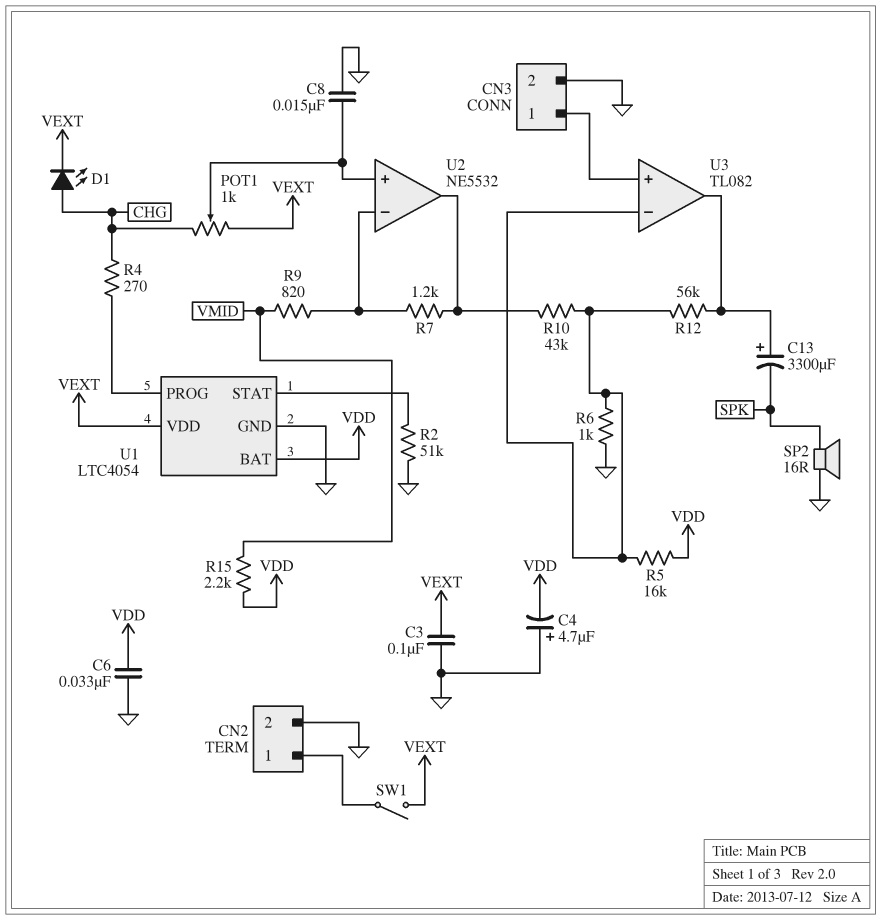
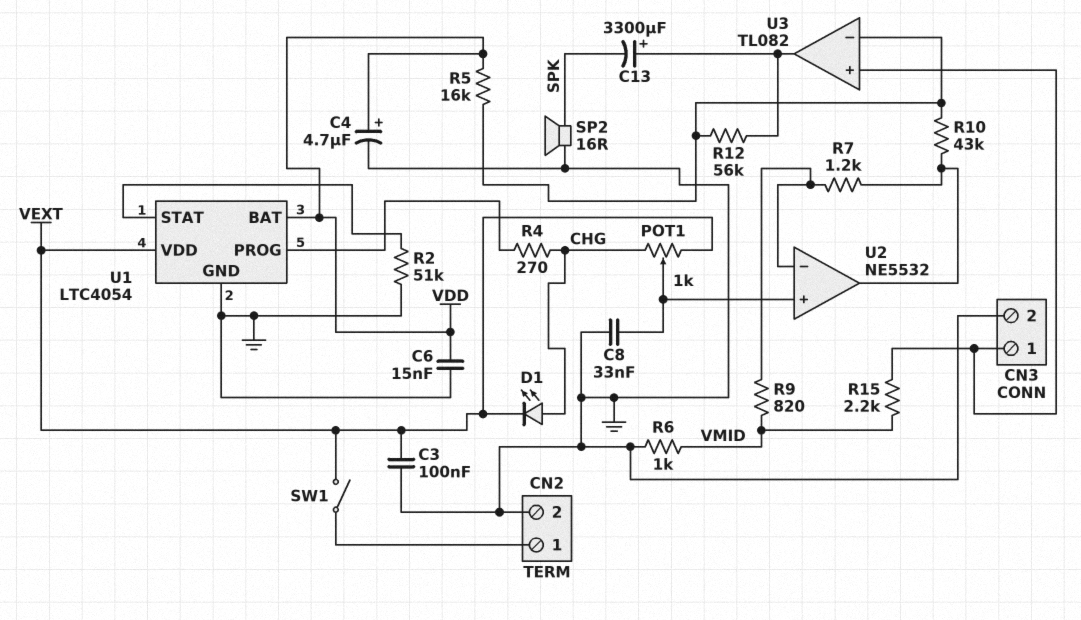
C4: 4.7uF (plus GND, minus VDD) -> 4.7uF (plus VDD, minus GND)
C6: 33nF (GND, VDD) -> 15nF (GND, VDD)
C8: 15nF (GND, U2/in+) -> 33nF (GND, U2/in+)
R6: 1k (GND, U3/in-) -> 1k (GND, VMID)
R15: 2.2k (VDD, VMID) -> 2.2k (CN3/1, VMID)

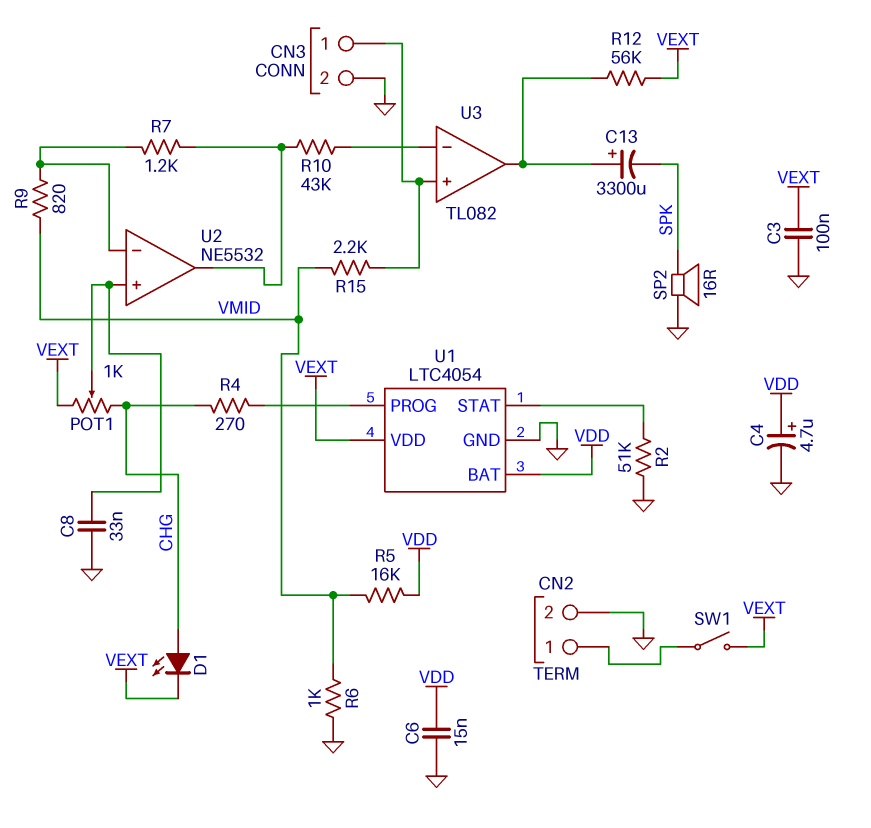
R5: 16k (U3/in-, VDD) -> 16k (VDD, VMID)
R12: 56k (U3/in-, U3/out) -> 56k (U3/out, VEXT)

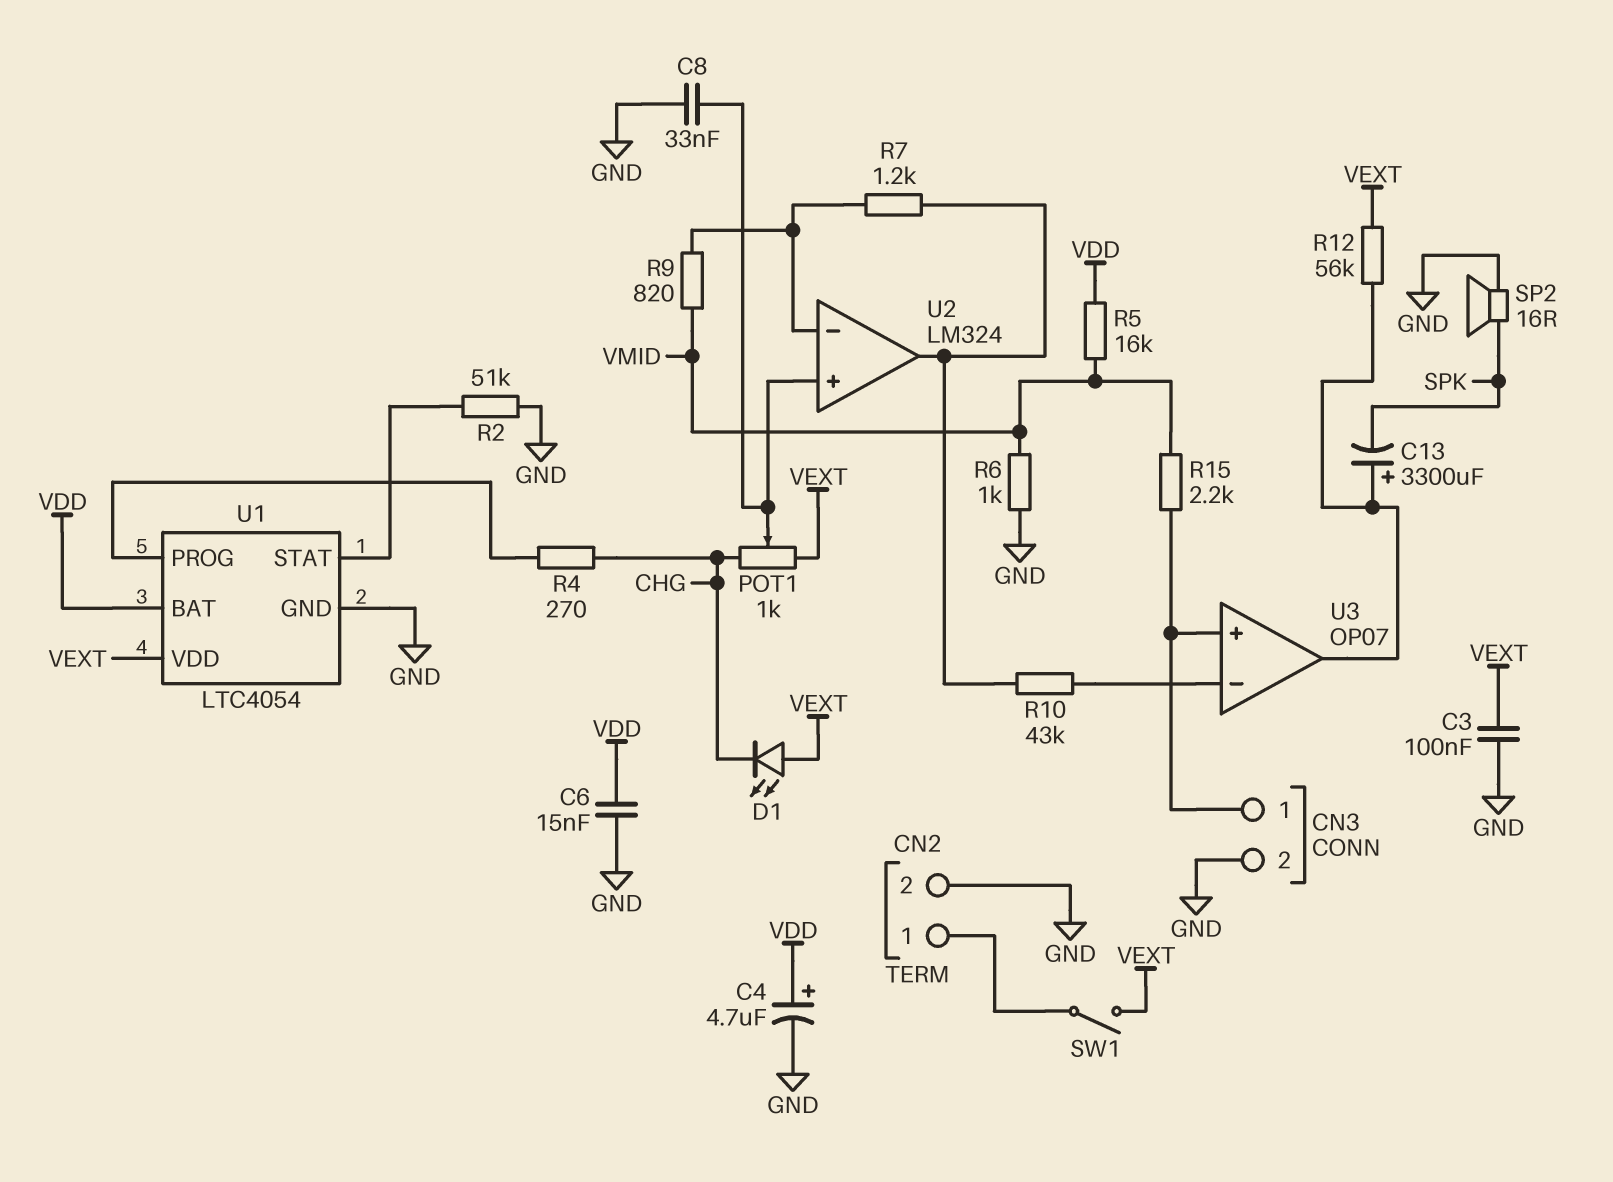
D1: LED (A CHG, K VEXT) -> LED (A VEXT, K CHG)
U2: NE5532 -> LM324
U3: TL082 -> OP07

